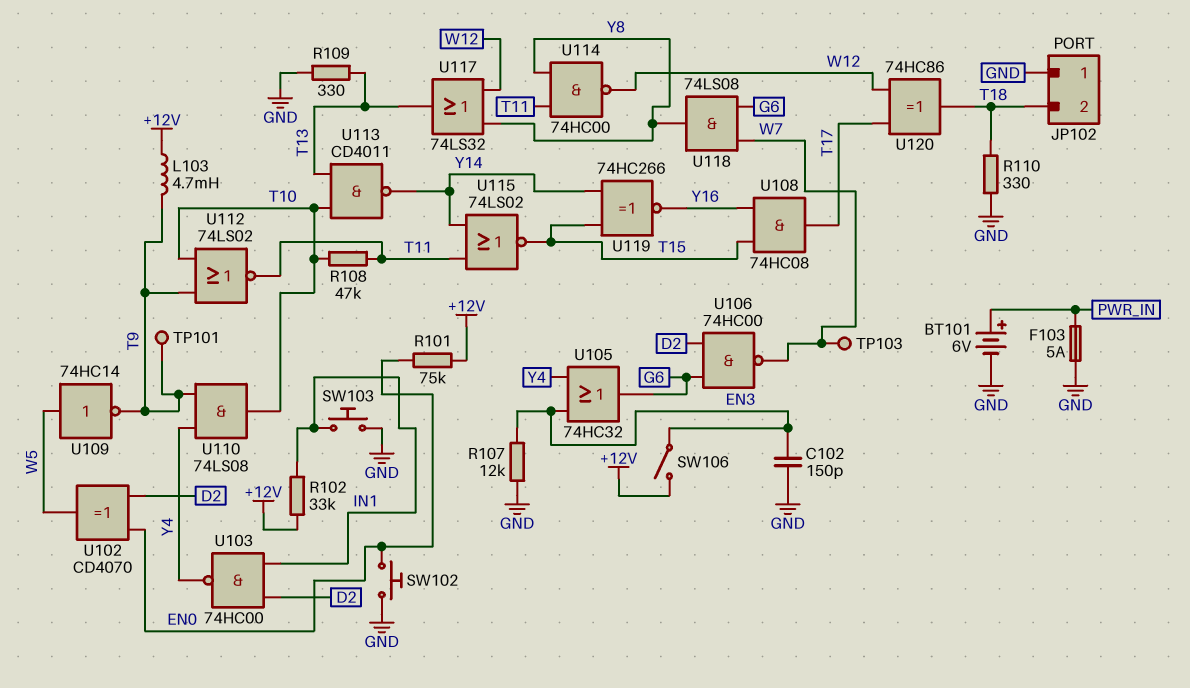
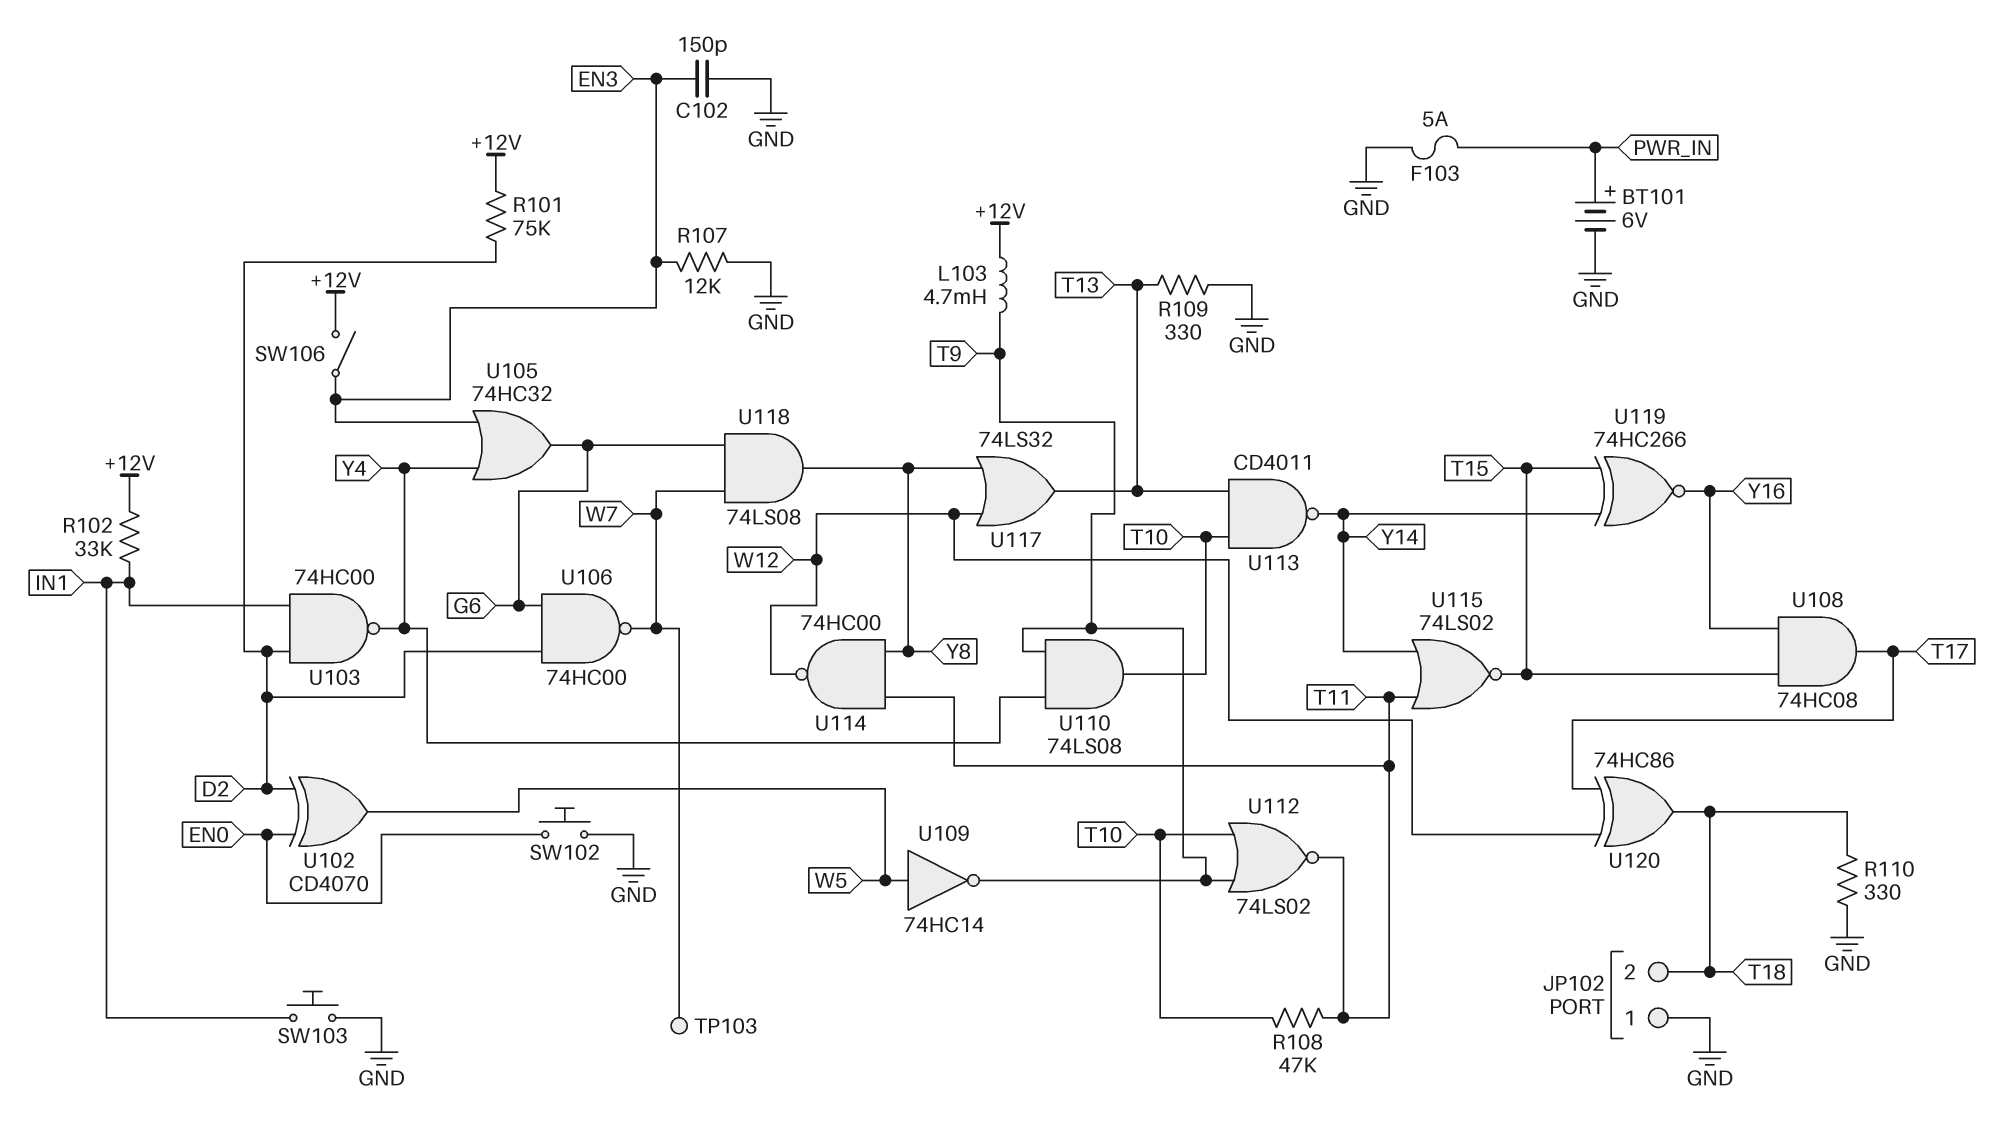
R101: 75k (+12V, EN0) -> 75k (+12V, D2)
TP101: test point (T9) -> none

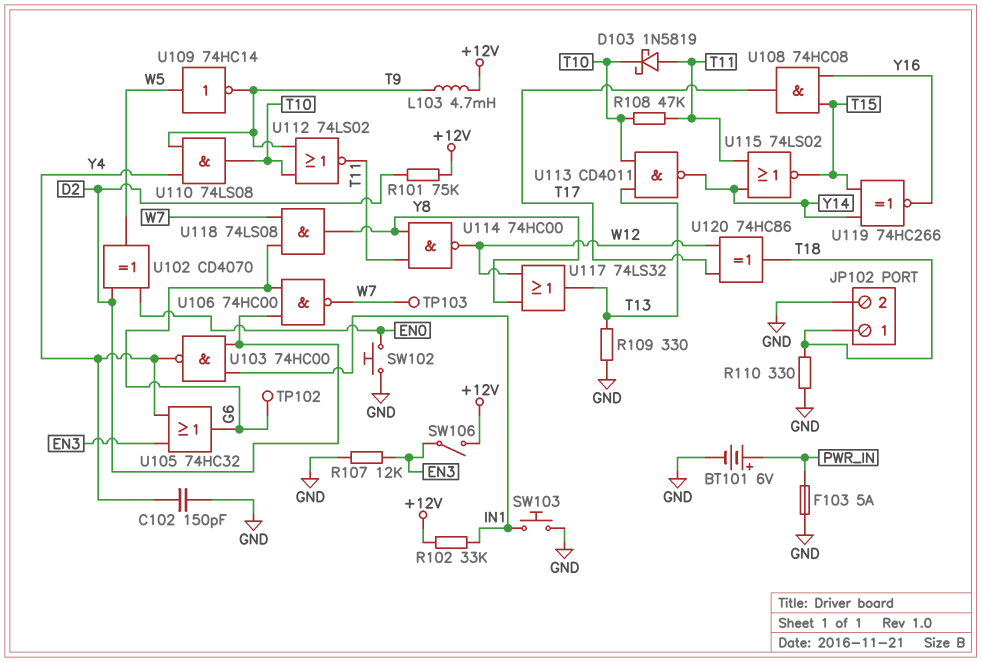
C102: 150pF (EN3, GND) -> 150pF (GND, Y4)
D103: none -> schottky 1N5819 (A T11, K T10)
JP102 pin 1: GND -> T18
JP102 pin 2: T18 -> GND
TP102: none -> test point (G6)

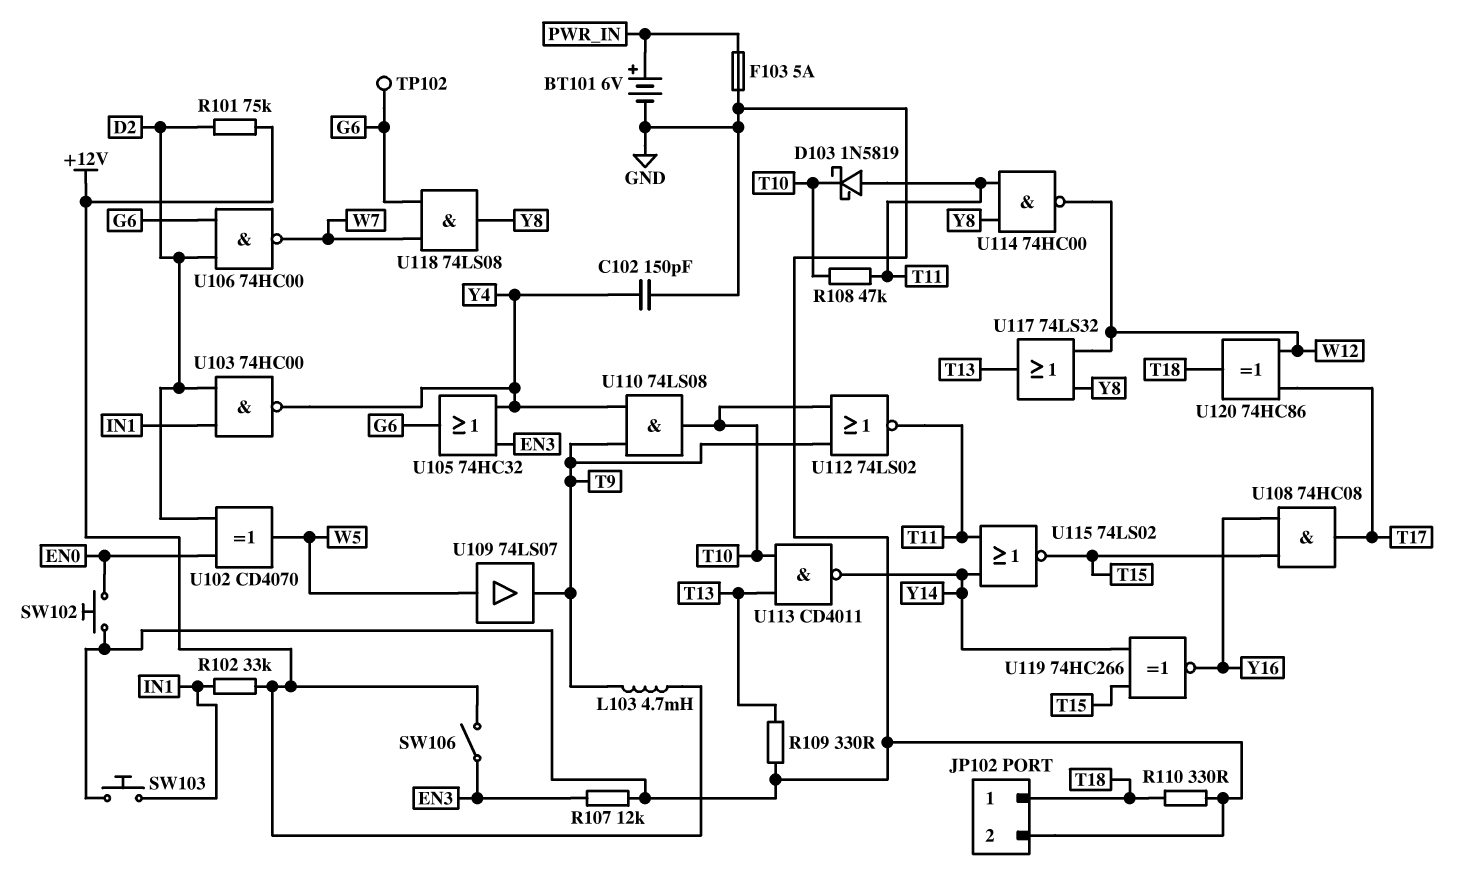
TP103: test point (W7) -> none
U109: NOT 74HC14 (in W5, out T9) -> buffer 74LS07 (in W5, out T9)

